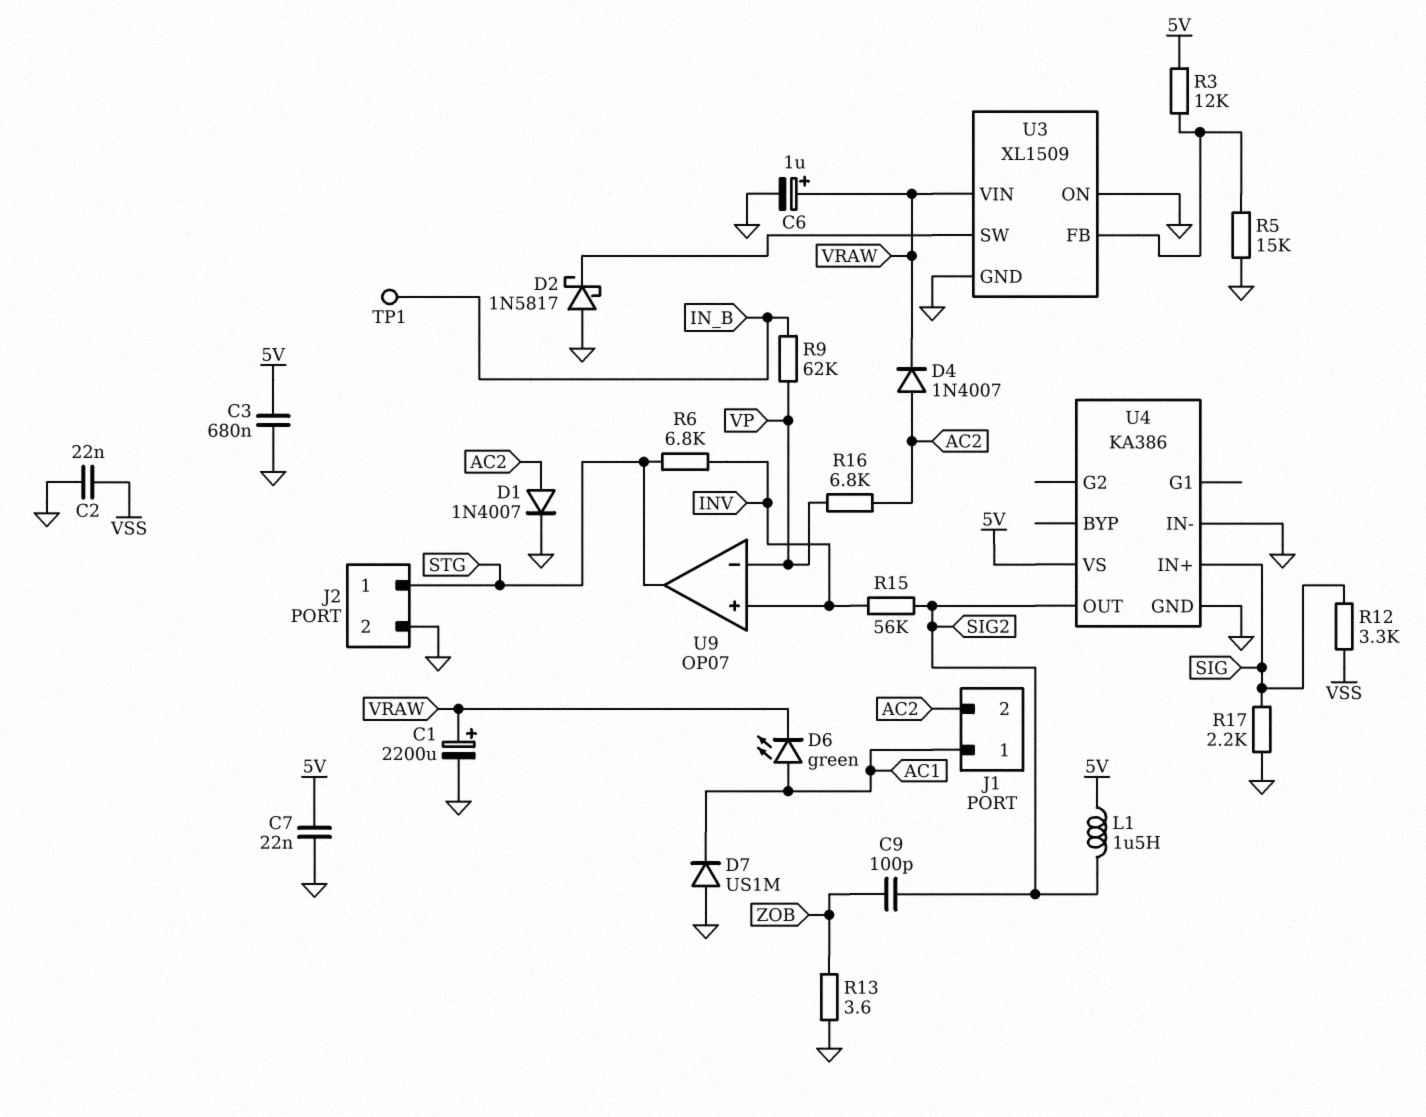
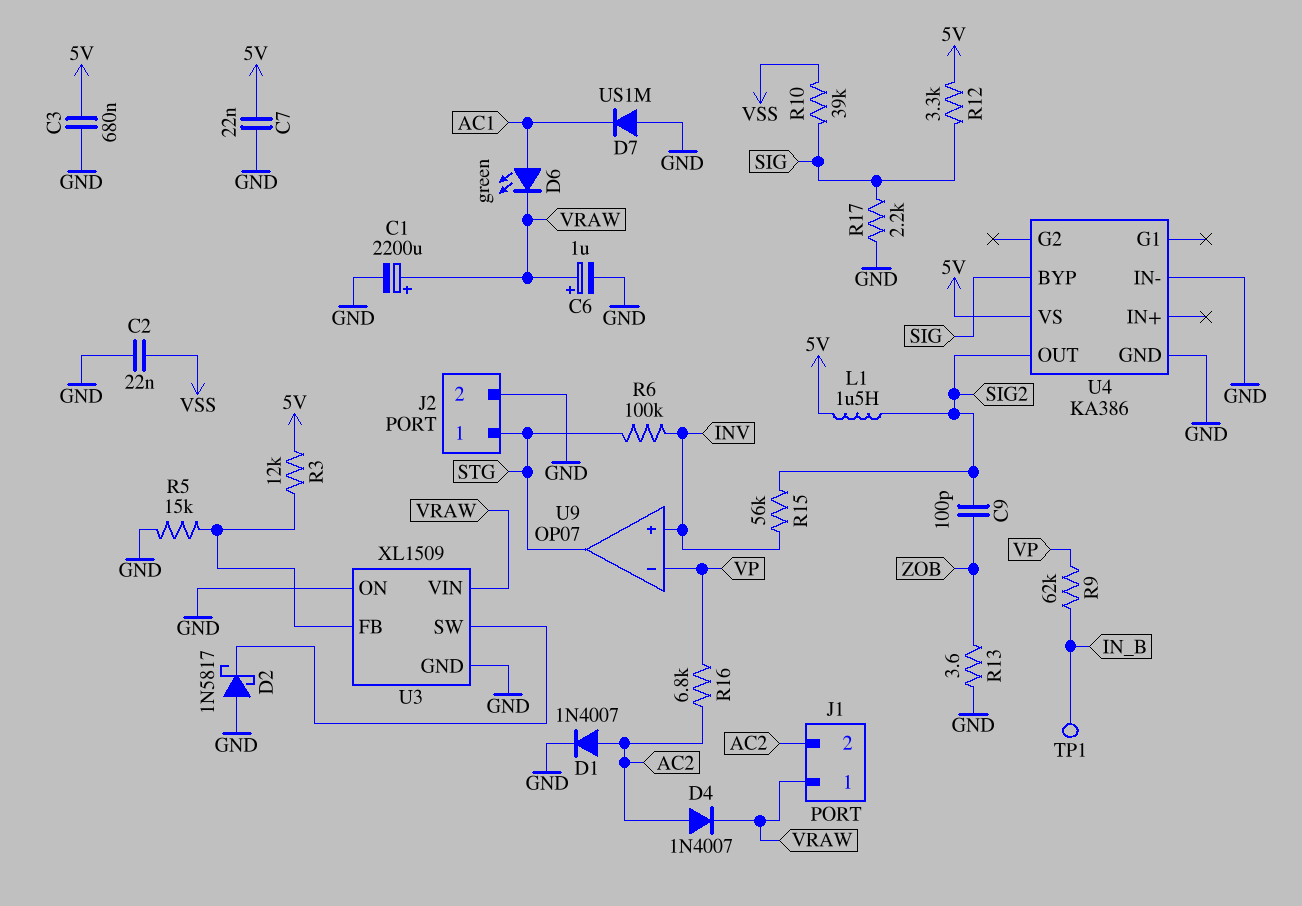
J1 pin 1: AC1 -> VRAW
R6: 6.8k (INV, STG) -> 100k (INV, STG)
R10: none -> 39k (SIG, VSS)
R12: 3.3k (SIG, VSS) -> 3.3k (5V, SIG)
U4 pin BYP: none -> SIG
U4 pin IN+: SIG -> none

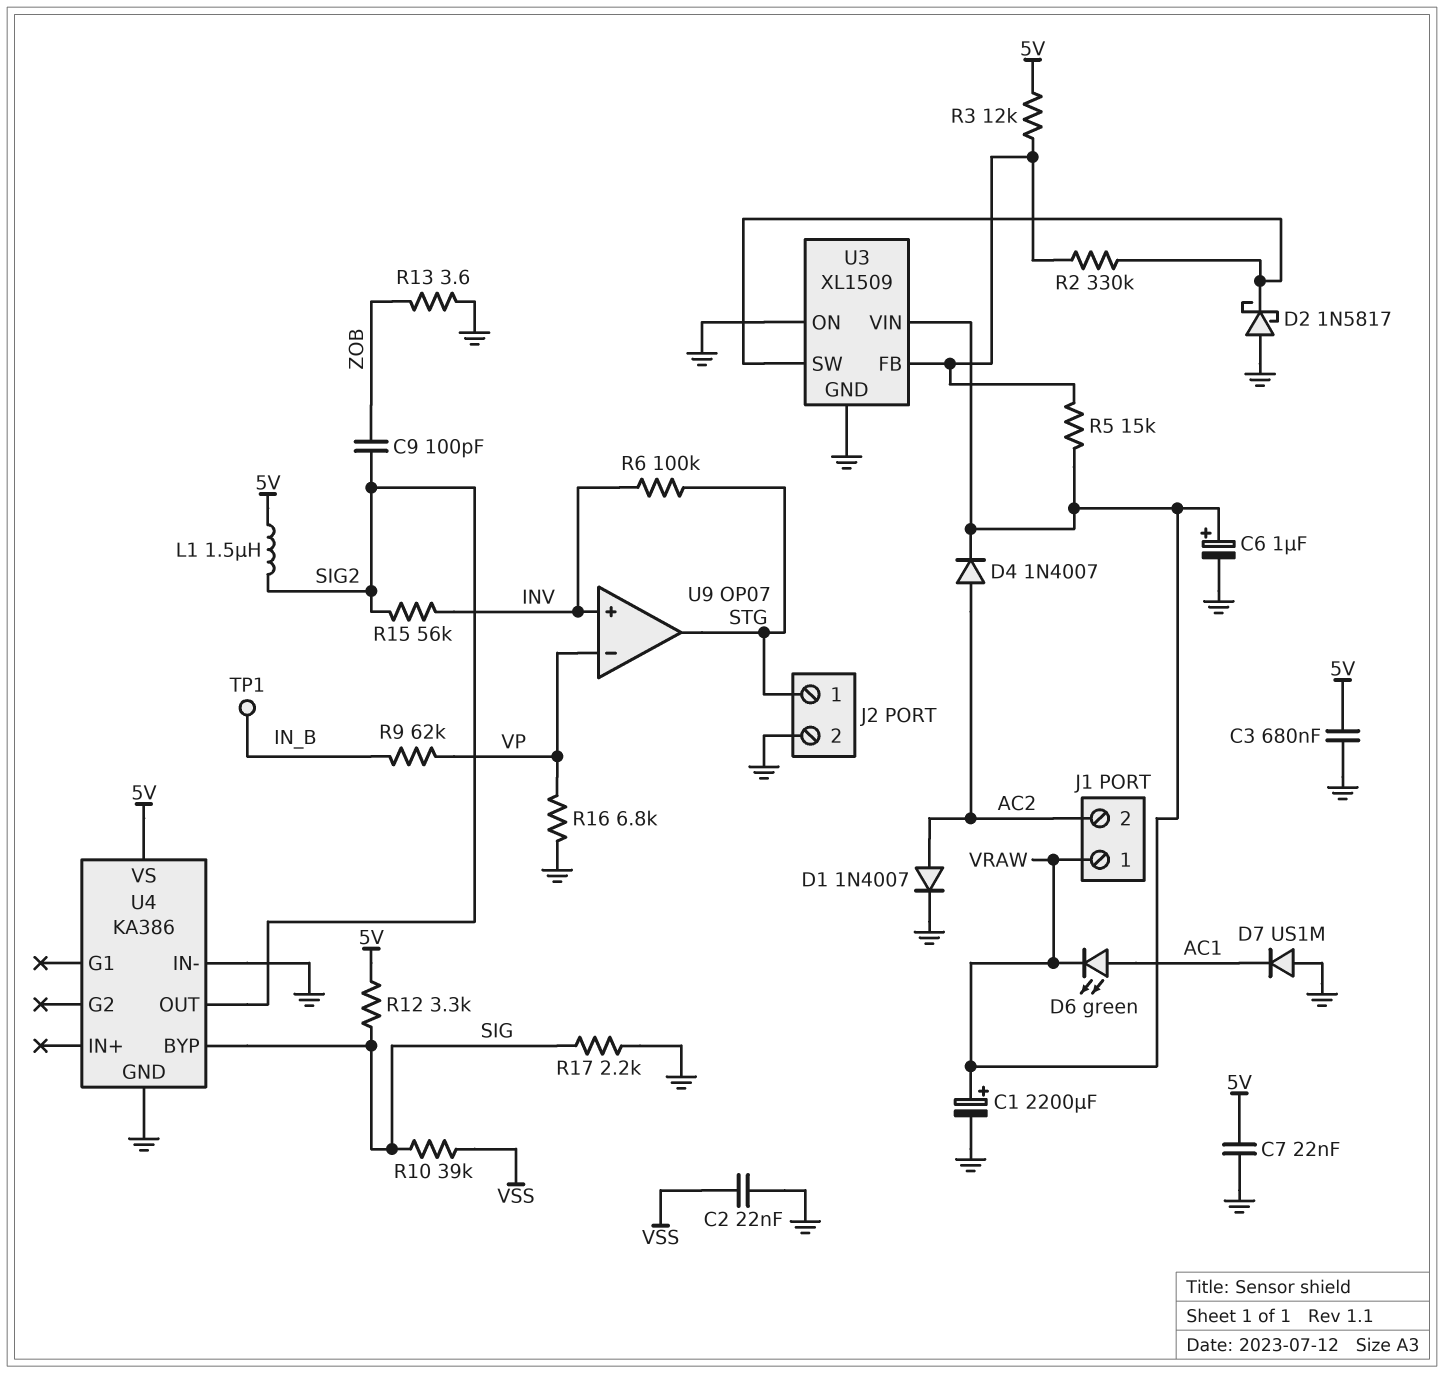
R2: none -> 330k (U3/FB, U3/SW)
R5: 15k (GND, U3/FB) -> 15k (U3/FB, VRAW)
R16: 6.8k (AC2, VP) -> 6.8k (GND, VP)

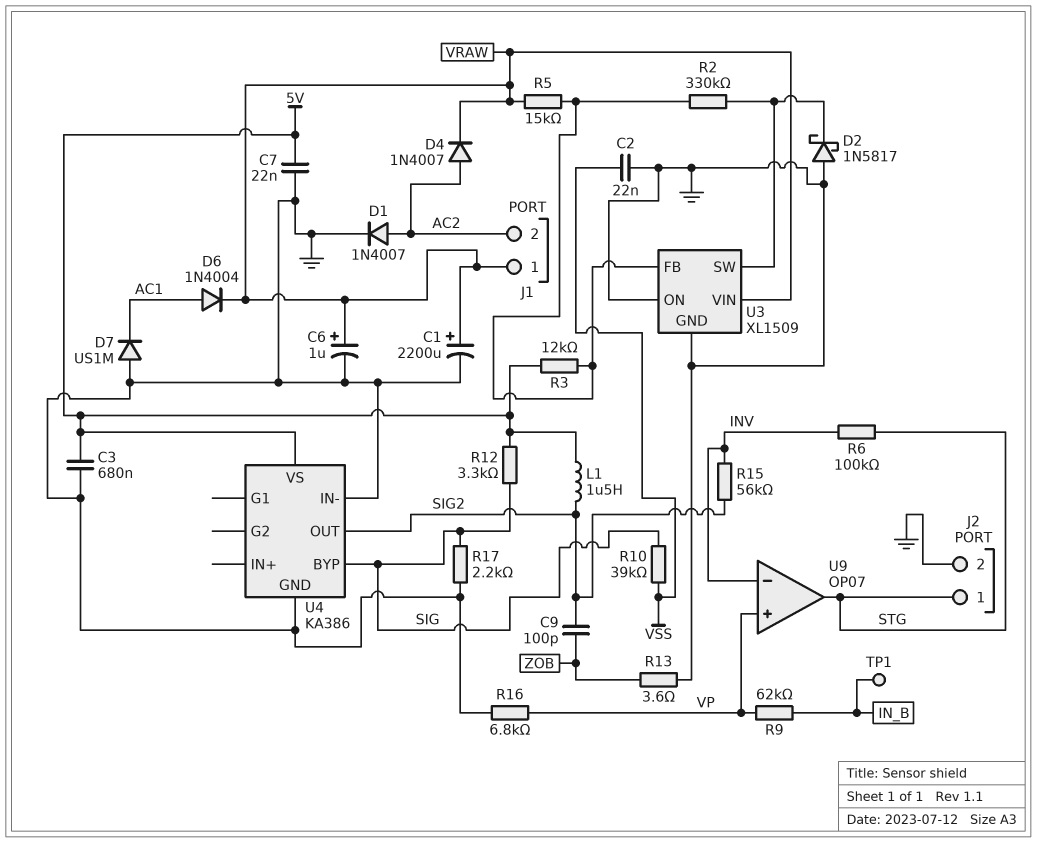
D6: LED green (A AC1, K VRAW) -> diode 1N4004 (A AC1, K VRAW)
U9 pin in+: INV -> VP
U9 pin in-: VP -> INV

